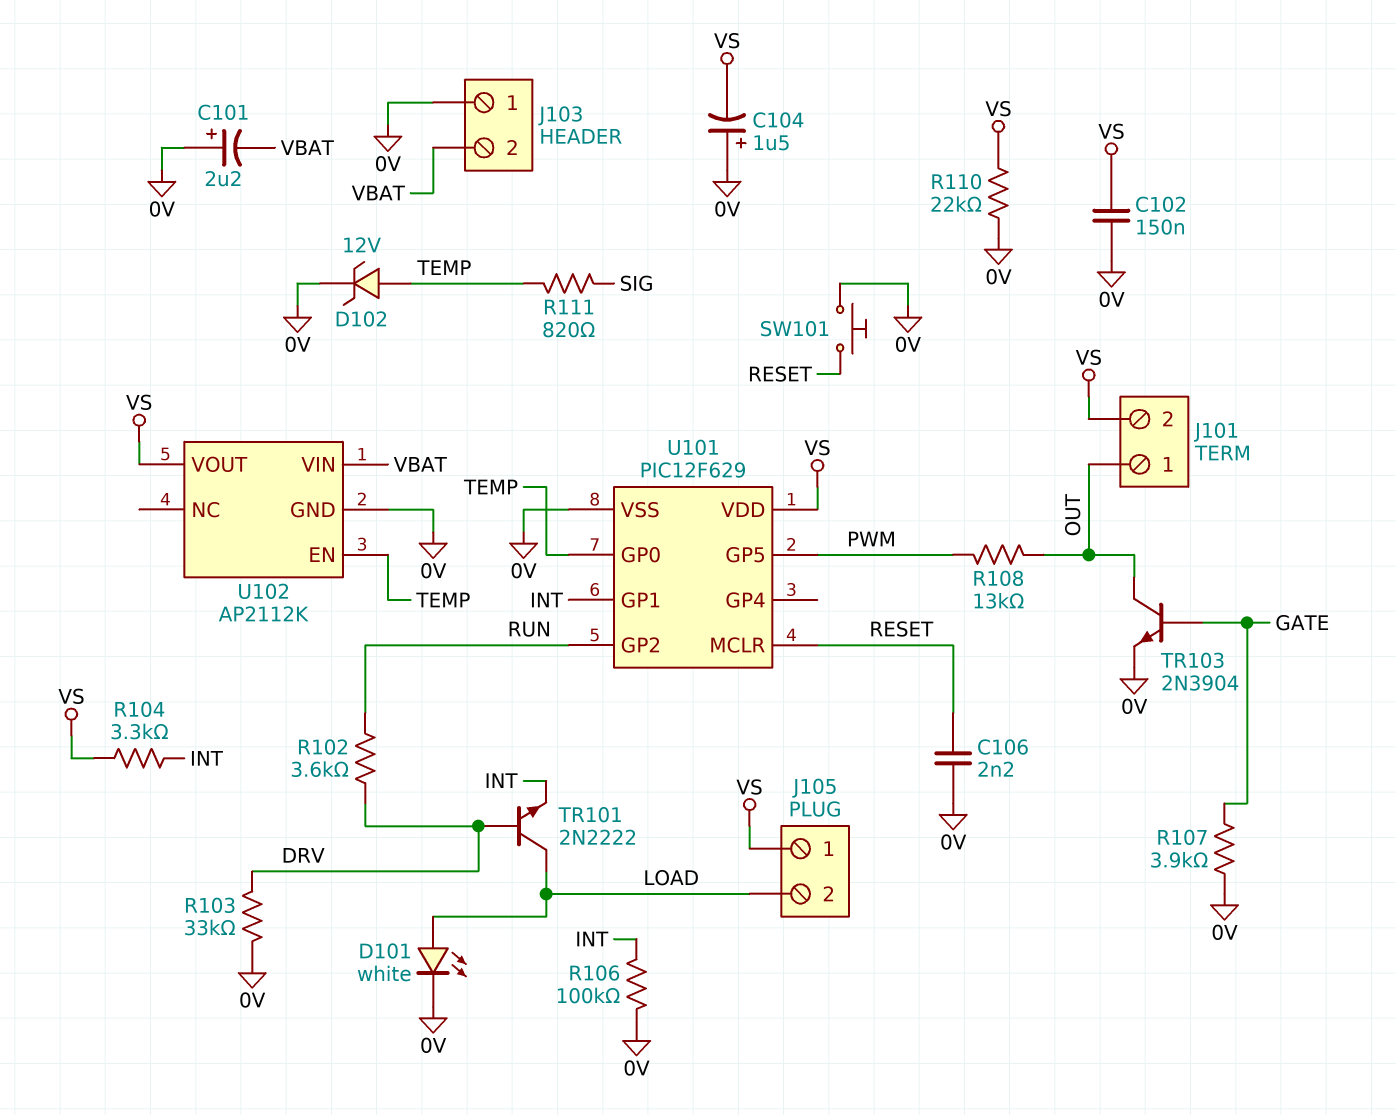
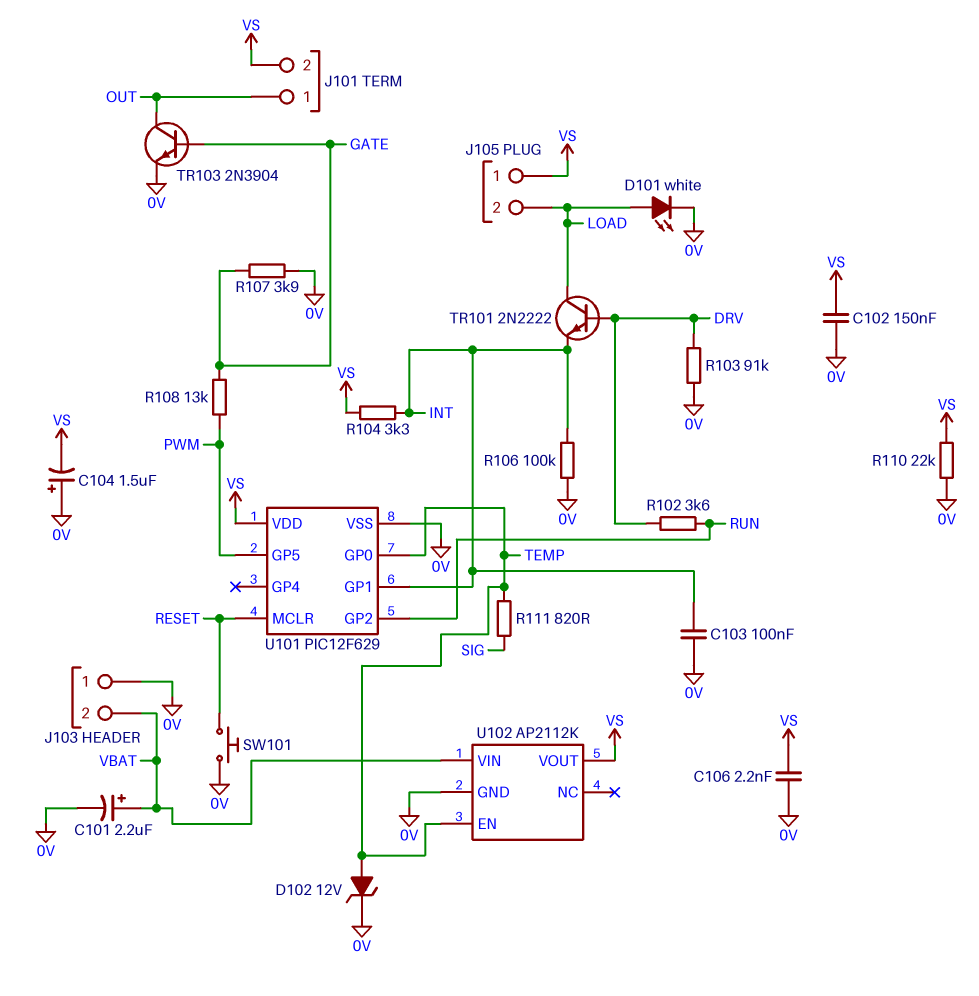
C101: 2.2uF (plus 0V, minus VBAT) -> 2.2uF (plus VBAT, minus 0V)
C103: none -> 100nF (0V, INT)
C106: 2.2nF (0V, RESET) -> 2.2nF (0V, VS)
R103: 33k (0V, DRV) -> 91k (0V, DRV)
R108: 13k (OUT, PWM) -> 13k (GATE, PWM)

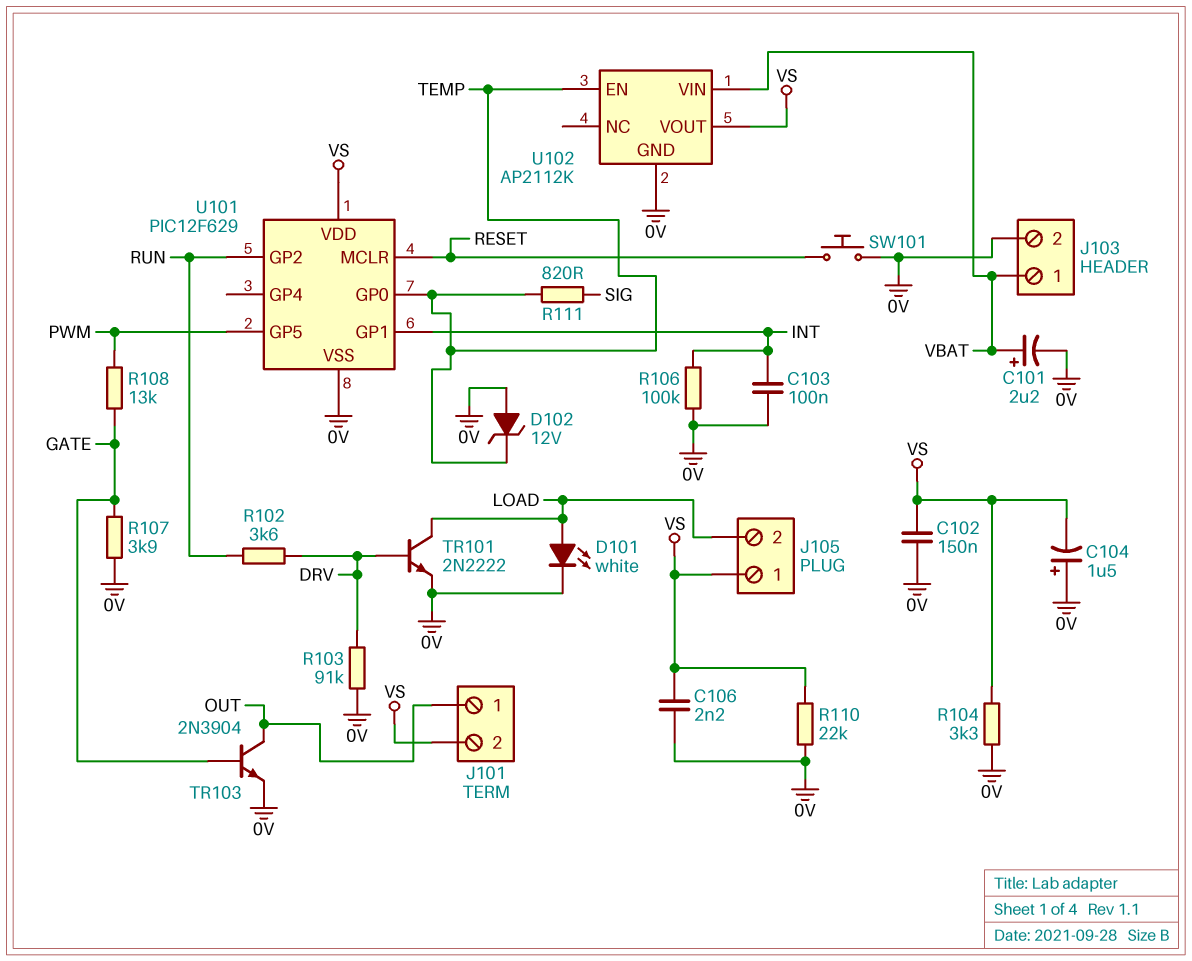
D102: zener 12V (A TEMP, K 0V) -> zener 12V (A 0V, K TEMP)
J103 pin 1: 0V -> VBAT
J103 pin 2: VBAT -> 0V
R104: 3.3k (INT, VS) -> 3.3k (0V, VS)
TR101: NPN 2N2222 (B DRV, C LOAD, E INT) -> NPN 2N2222 (B DRV, C LOAD, E 0V)

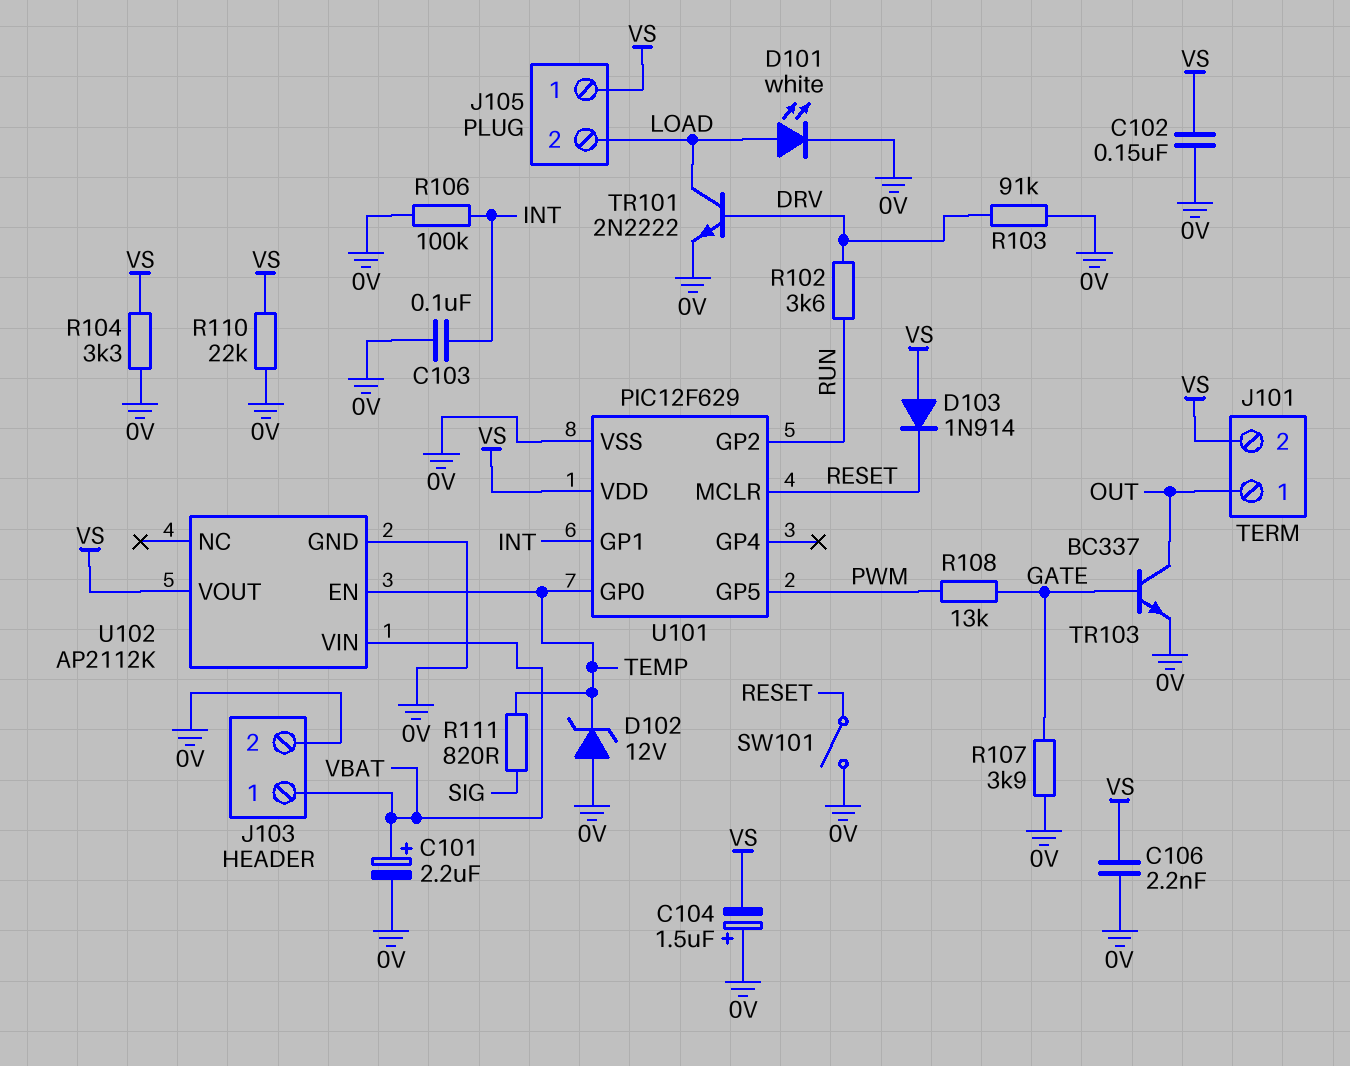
D103: none -> diode 1N914 (A VS, K RESET)
SW101: button (0V, RESET) -> switch (0V, RESET)
TR103: NPN 2N3904 (B GATE, C OUT, E 0V) -> NPN BC337 (B GATE, C OUT, E 0V)

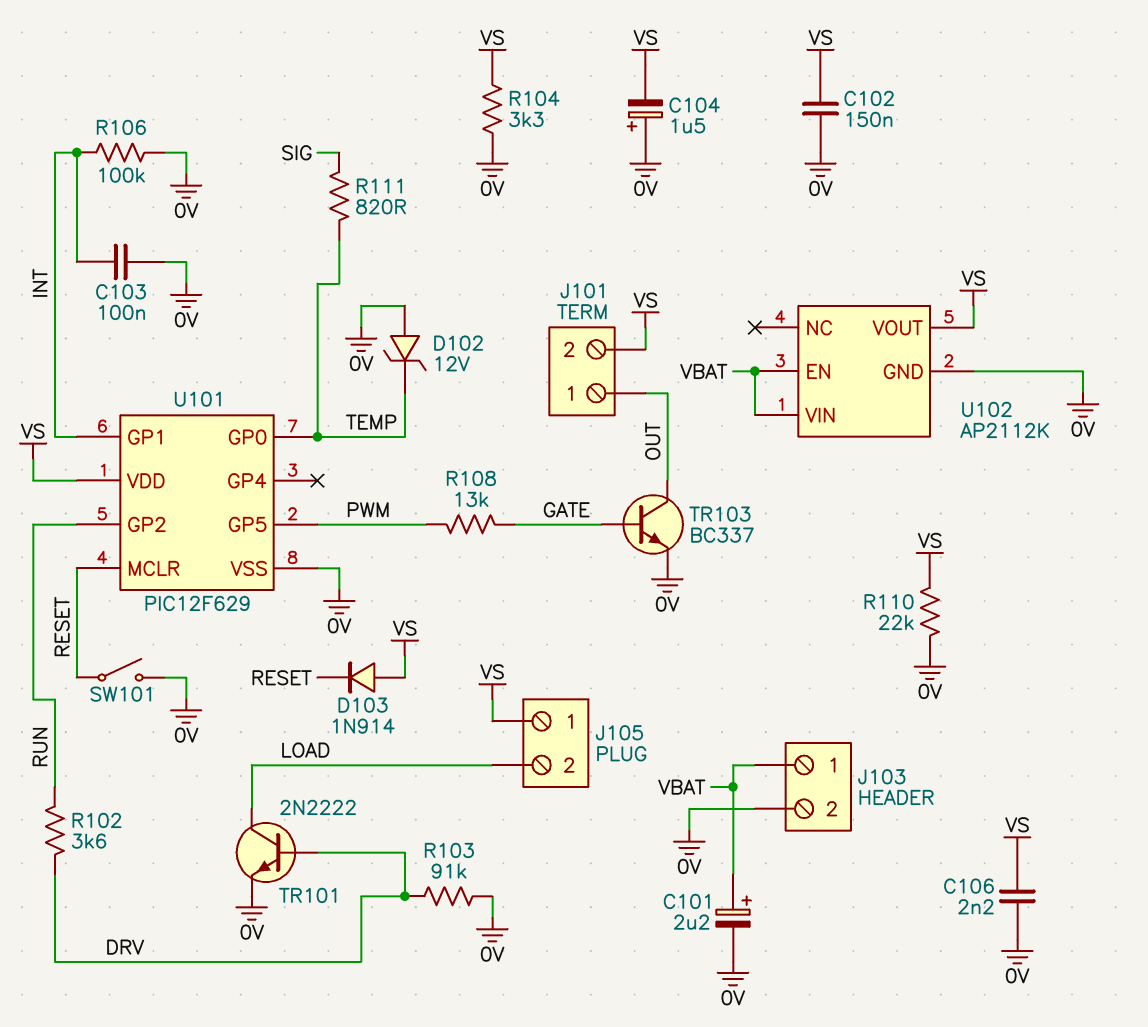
D101: LED white (A LOAD, K 0V) -> none
R107: 3.9k (0V, GATE) -> none
U102 pin EN: TEMP -> VBAT

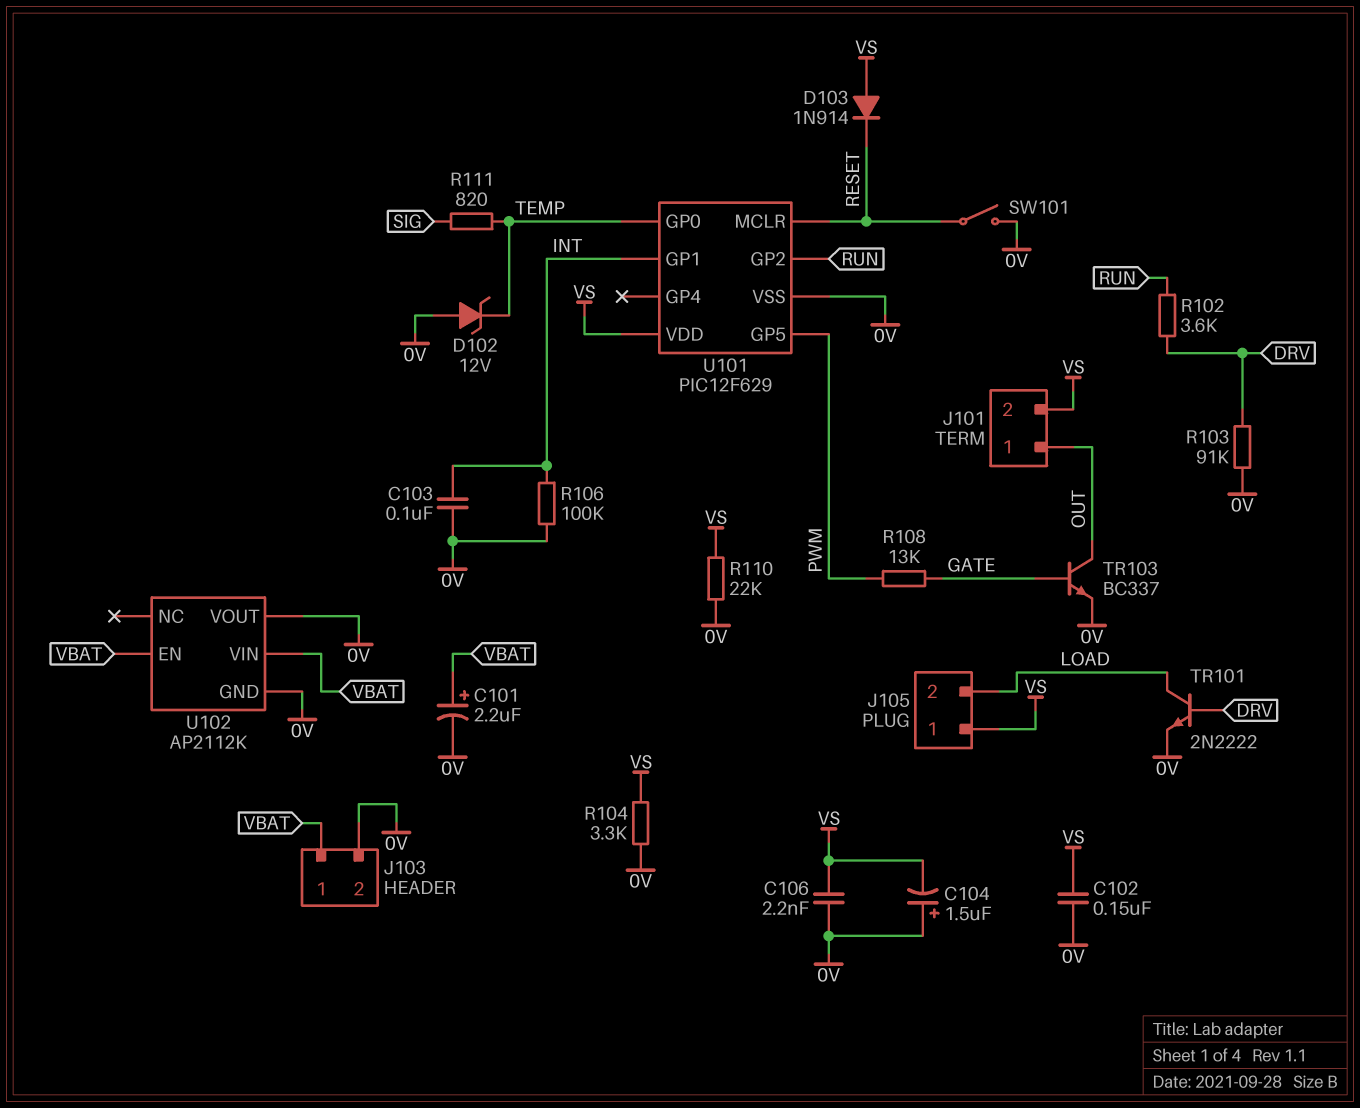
U102 pin VOUT: VS -> 0V

